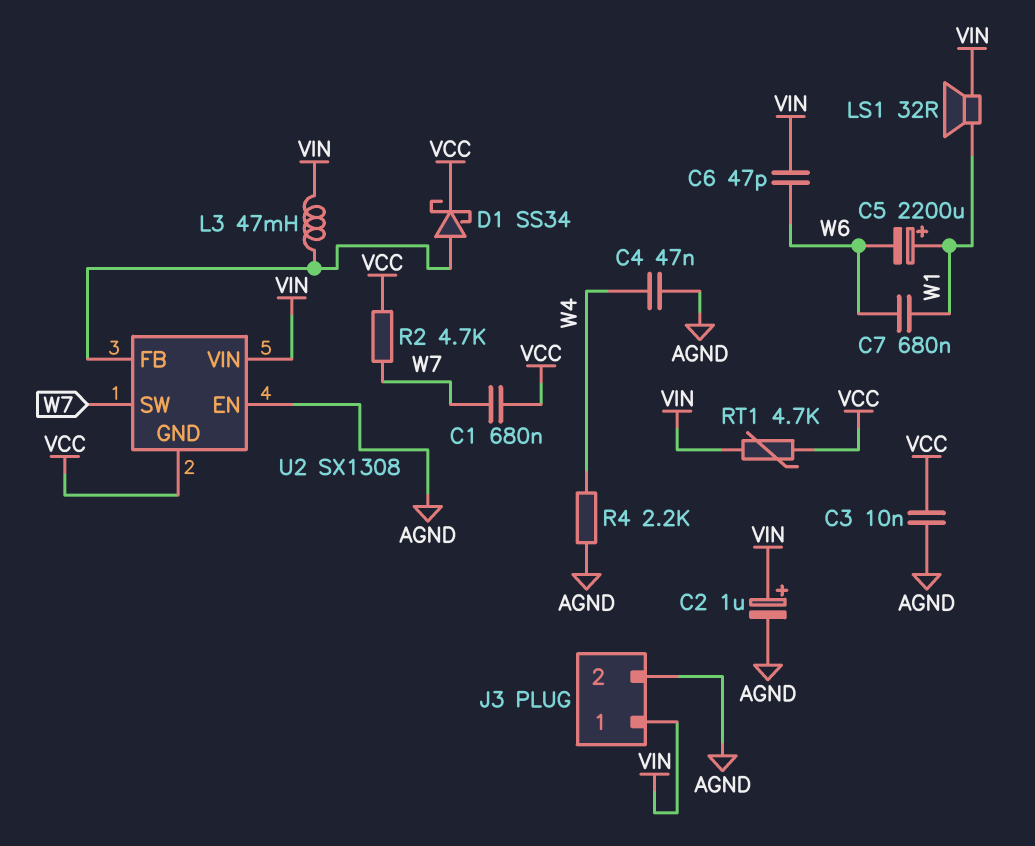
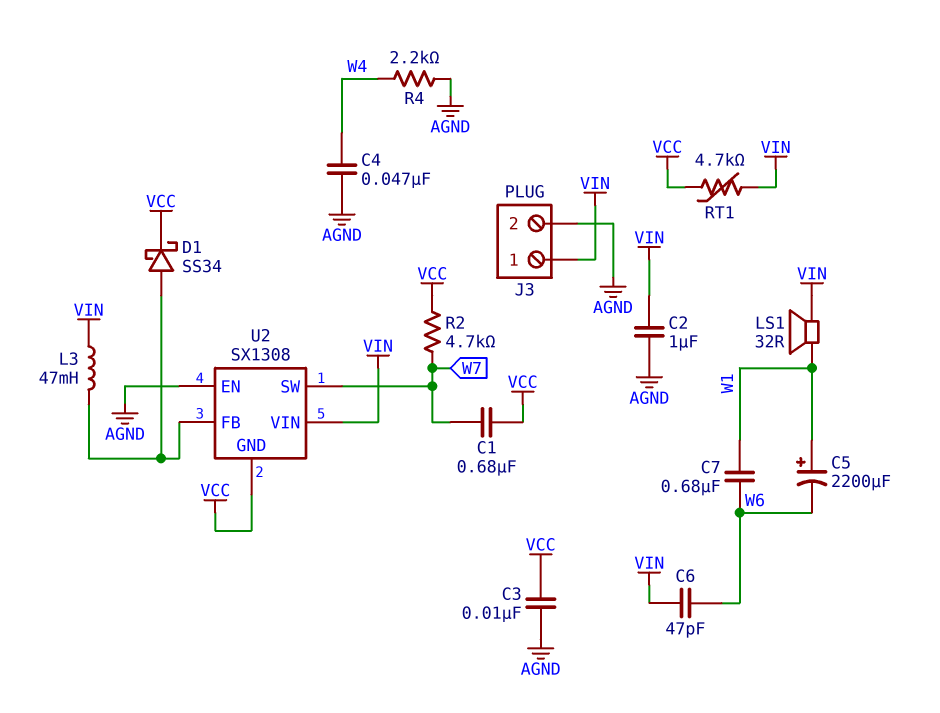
C2: 1uF (plus VIN, minus AGND) -> 1uF (AGND, VIN)

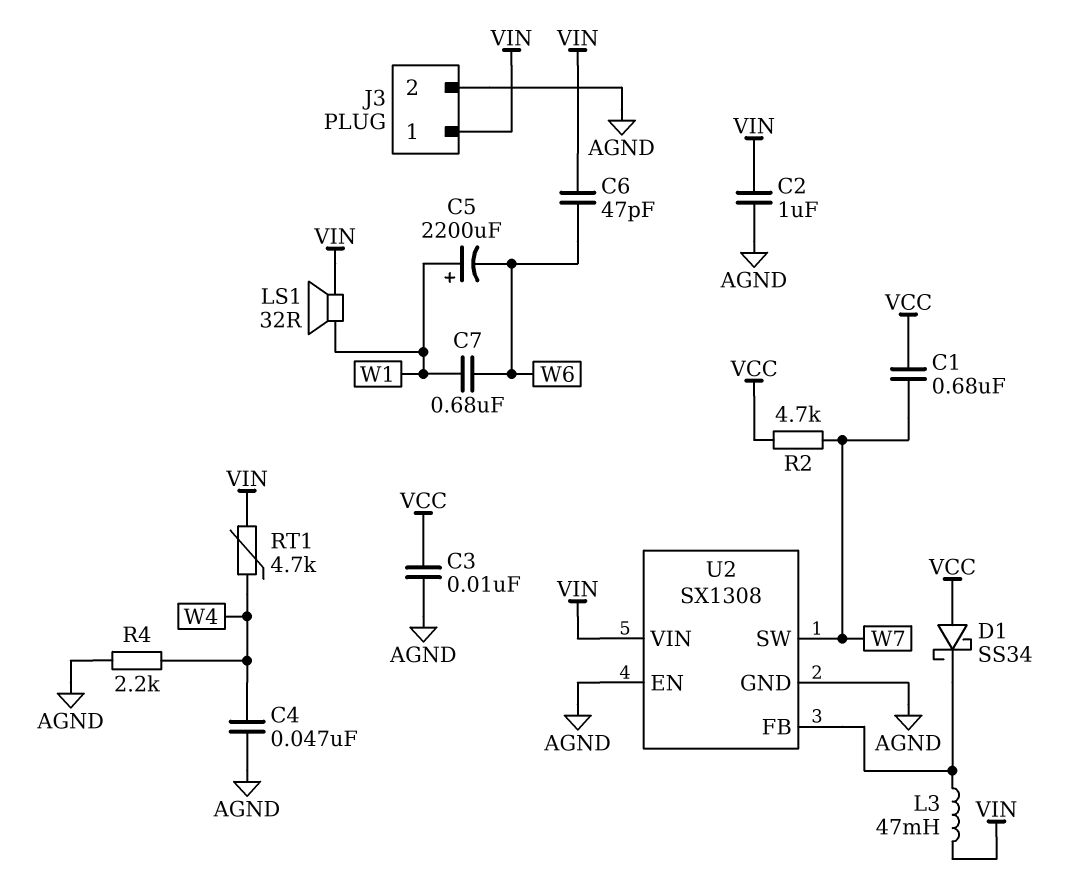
D1: schottky SS34 (A U2/FB, K VCC) -> schottky SS34 (A VCC, K U2/FB)
RT1: 4.7k (VCC, VIN) -> 4.7k (VIN, W4)
U2 pin GND: VCC -> AGND

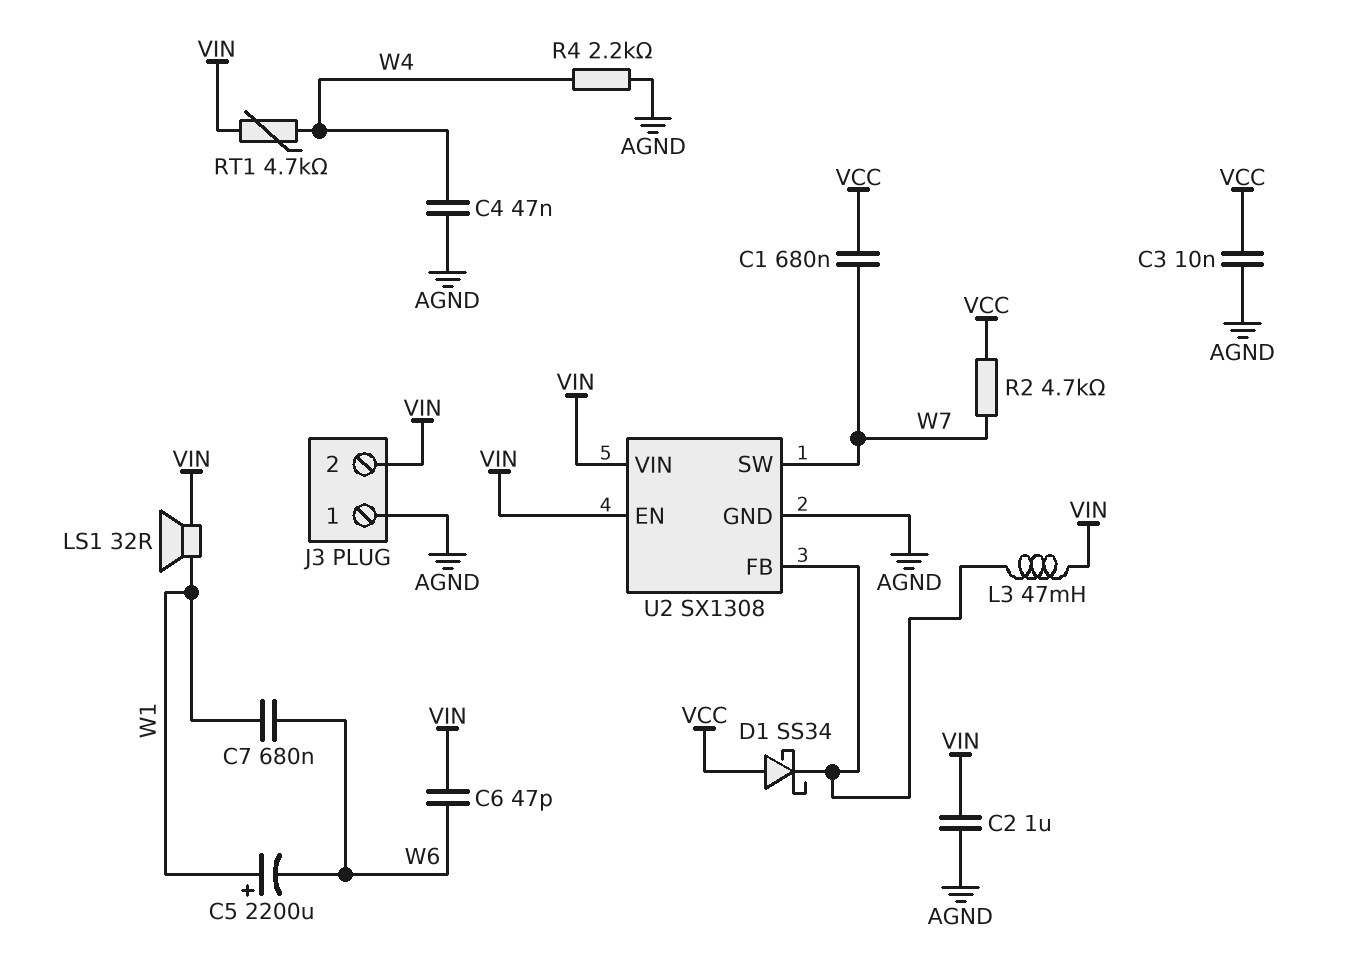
J3 pin 1: VIN -> AGND
J3 pin 2: AGND -> VIN
U2 pin EN: AGND -> VIN

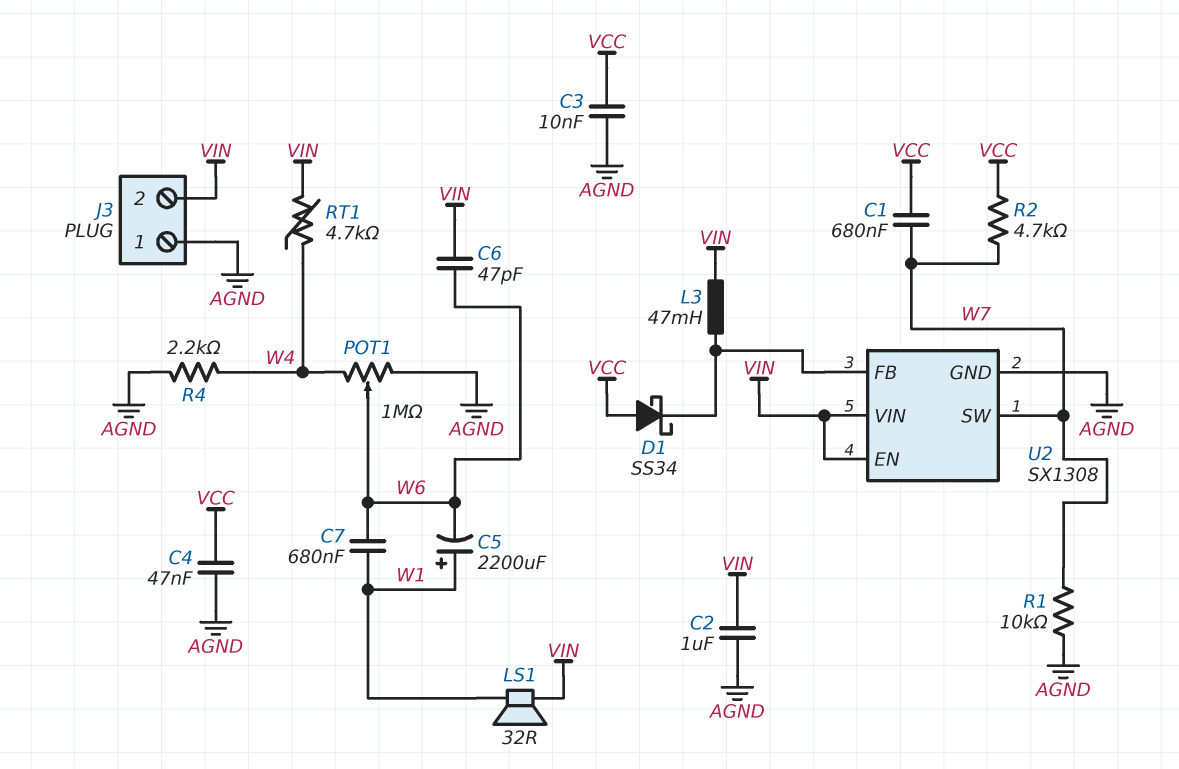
C4: 47nF (AGND, W4) -> 47nF (AGND, VCC)
POT1: none -> 1M (AGND, W4, wiper W6)
R1: none -> 10k (AGND, W7)

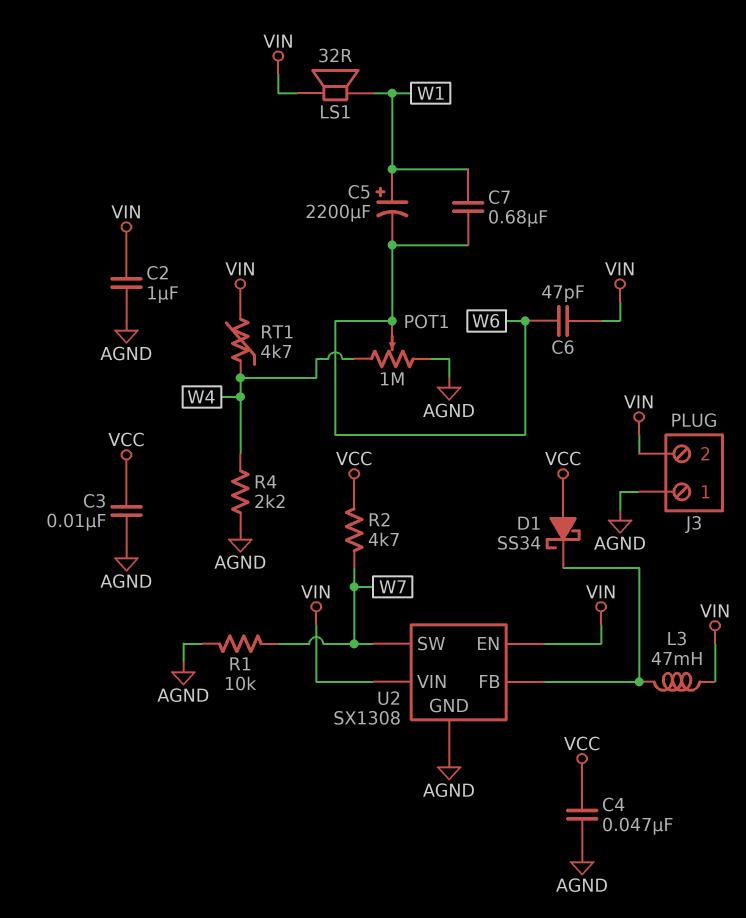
C1: 680nF (VCC, W7) -> none

